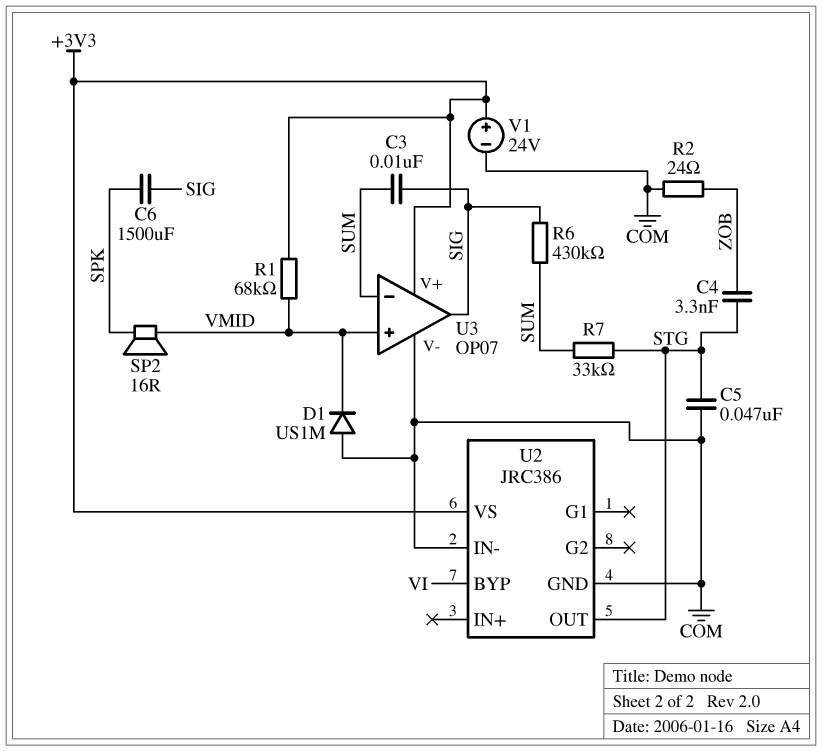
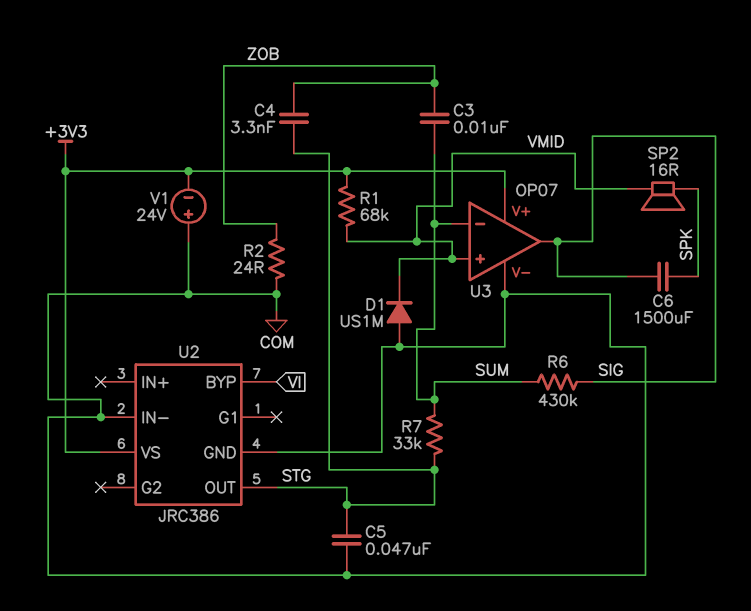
C3: 10nF (SIG, SUM) -> 10nF (SUM, ZOB)
V1: 24V (plus +3V3, minus COM) -> 24V (plus COM, minus +3V3)

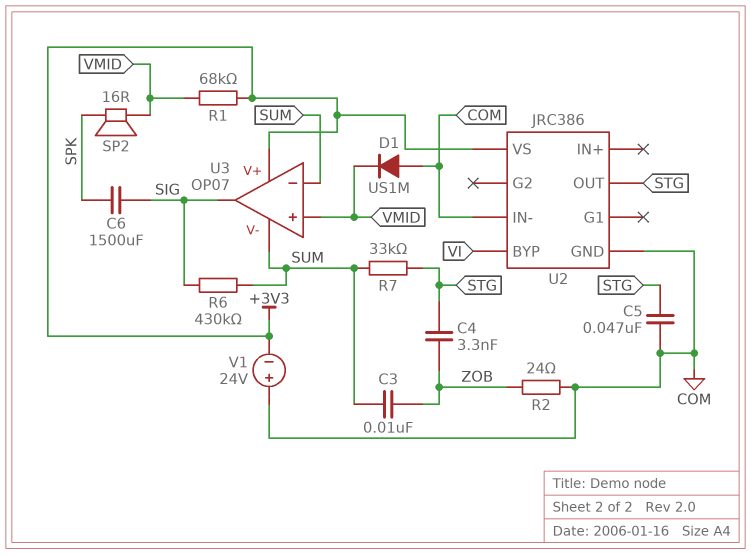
U3 pin V-: COM -> SUM

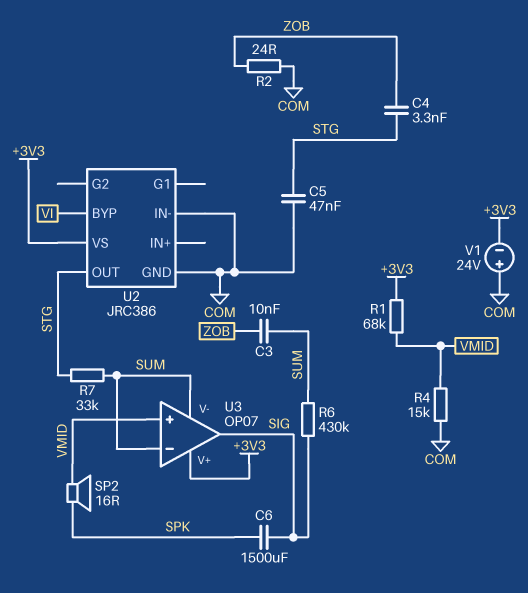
D1: diode US1M (A COM, K VMID) -> none
R4: none -> 15k (COM, VMID)

